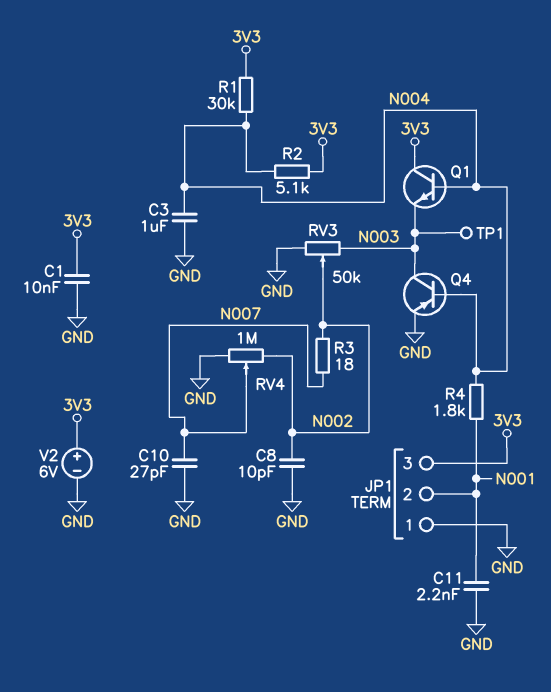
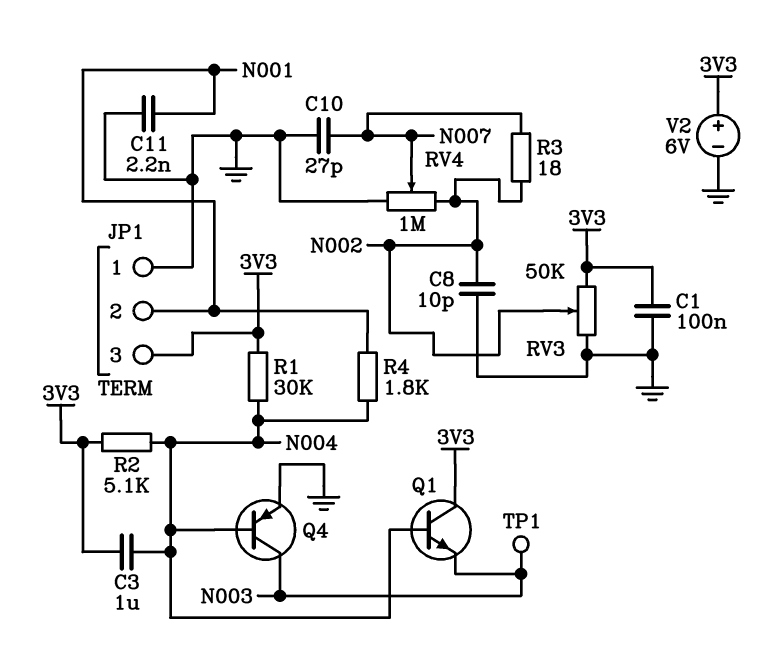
C1: 10nF (3V3, GND) -> 100nF (3V3, GND)
C3: 1uF (GND, N004) -> 1uF (3V3, N004)
RV3: 50k (GND, N003, wiper N002) -> 50k (3V3, GND, wiper N002)

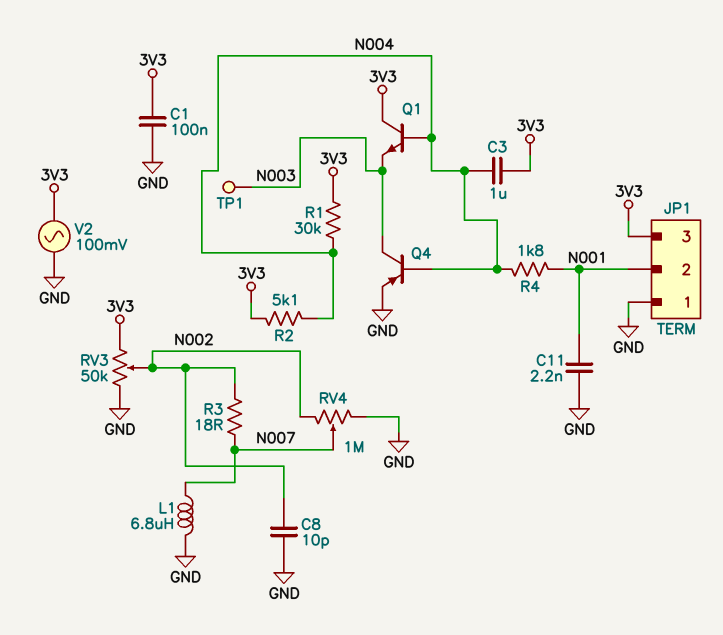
C10: 27pF (GND, N007) -> none
L1: none -> 6.8uH (GND, N007)
V2: 6V (plus 3V3, minus GND) -> AC 100mV (3V3, GND)

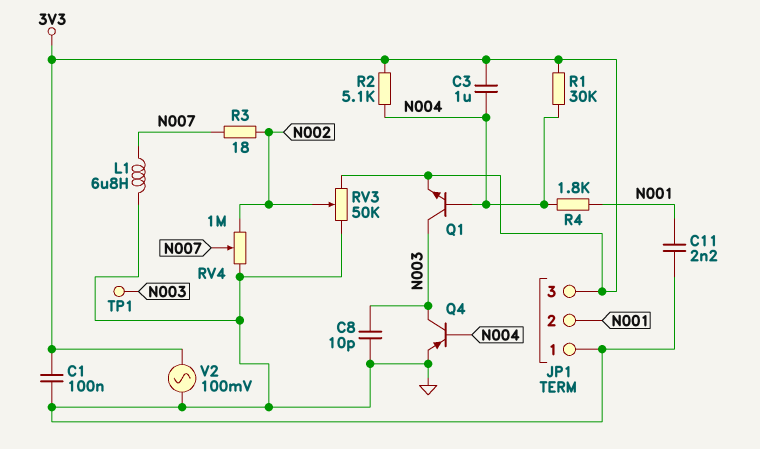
C8: 10pF (GND, N002) -> 10pF (GND, N003)
Q1: NPN (B N004, C 3V3, E N003) -> NPN (B N004, C N003, E 3V3)

